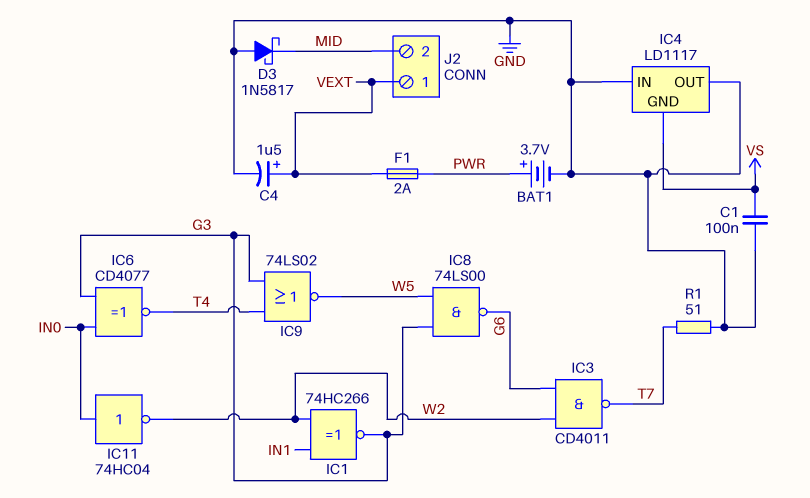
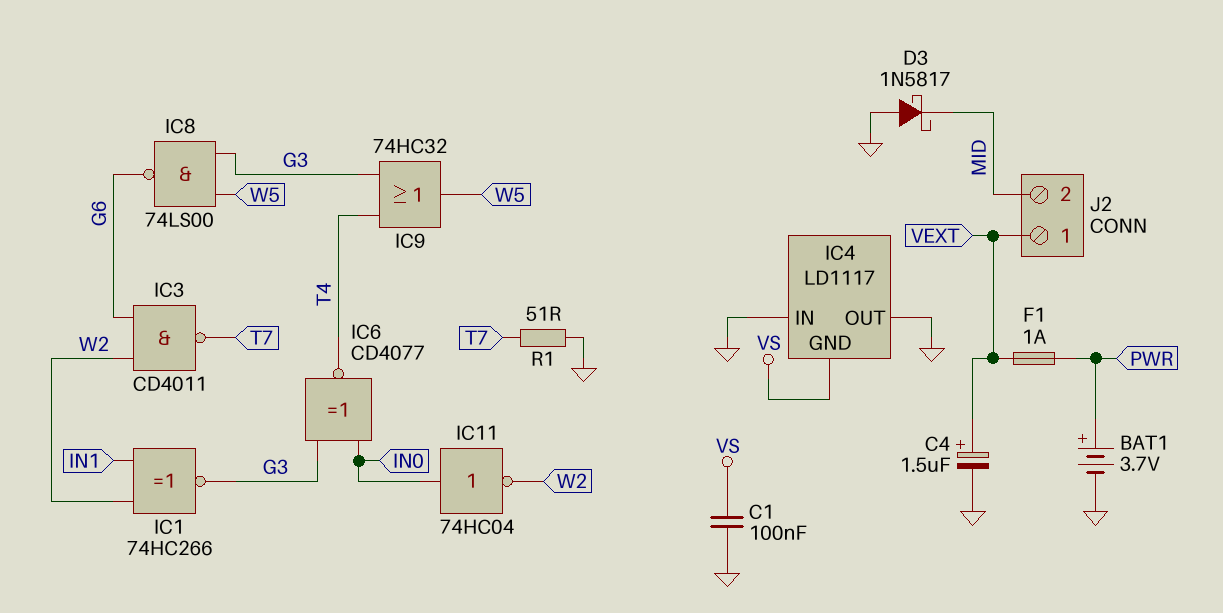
F1: 2A (PWR, VEXT) -> 1A (PWR, VEXT)
IC9: NOR 74LS02 (in G3, in T4, out W5) -> OR 74HC32 (in G3, in T4, out W5)

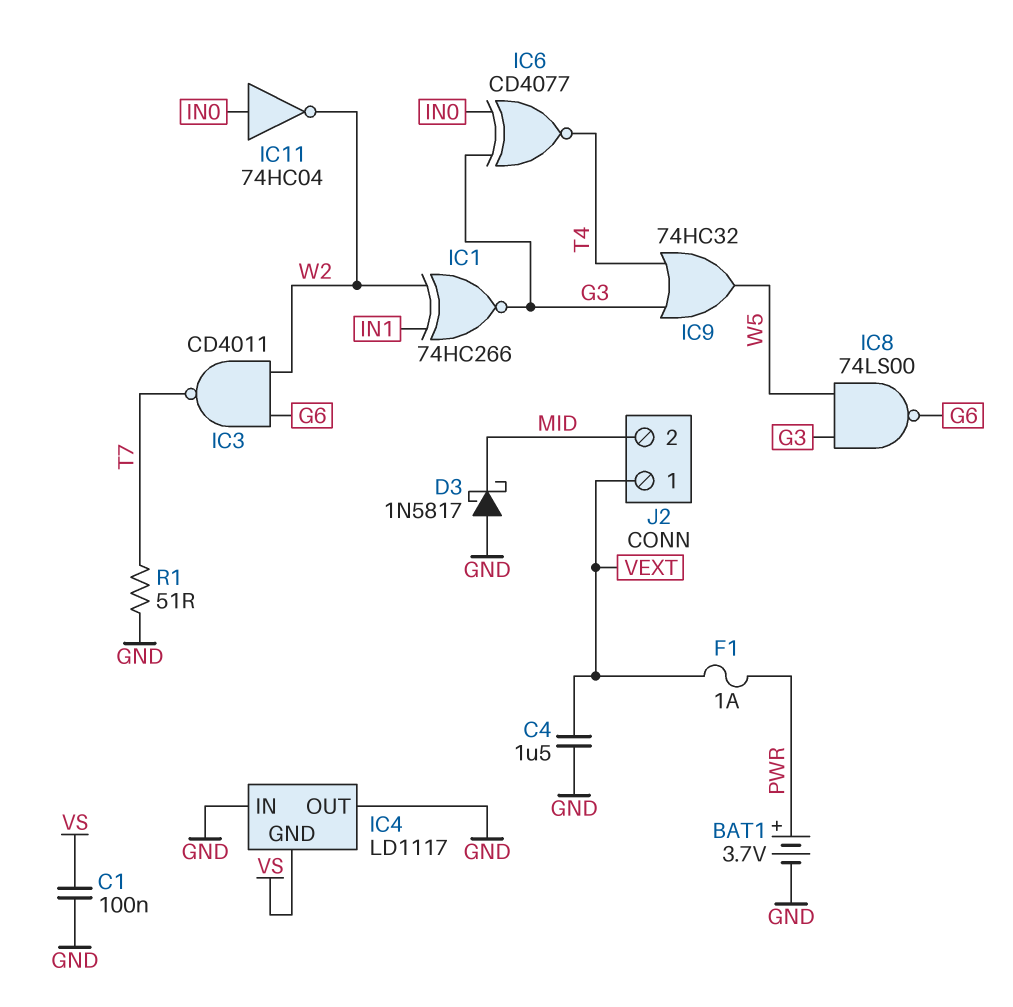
C4: 1.5uF (plus VEXT, minus GND) -> 1.5uF (GND, VEXT)

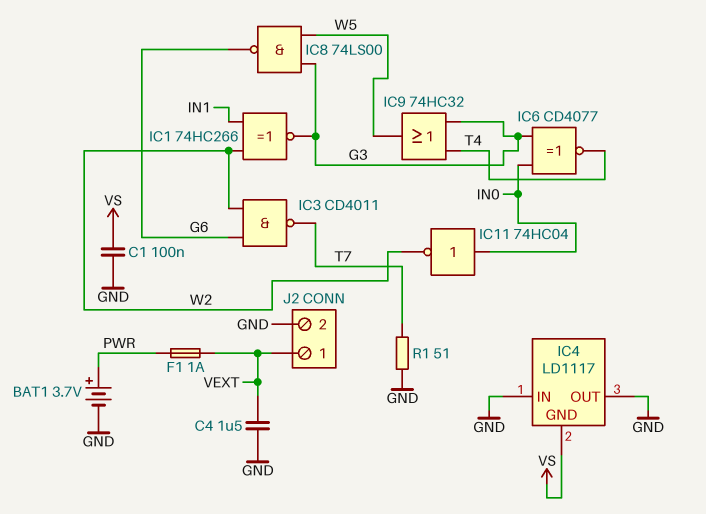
D3: schottky 1N5817 (A GND, K MID) -> none
J2 pin 2: MID -> GND

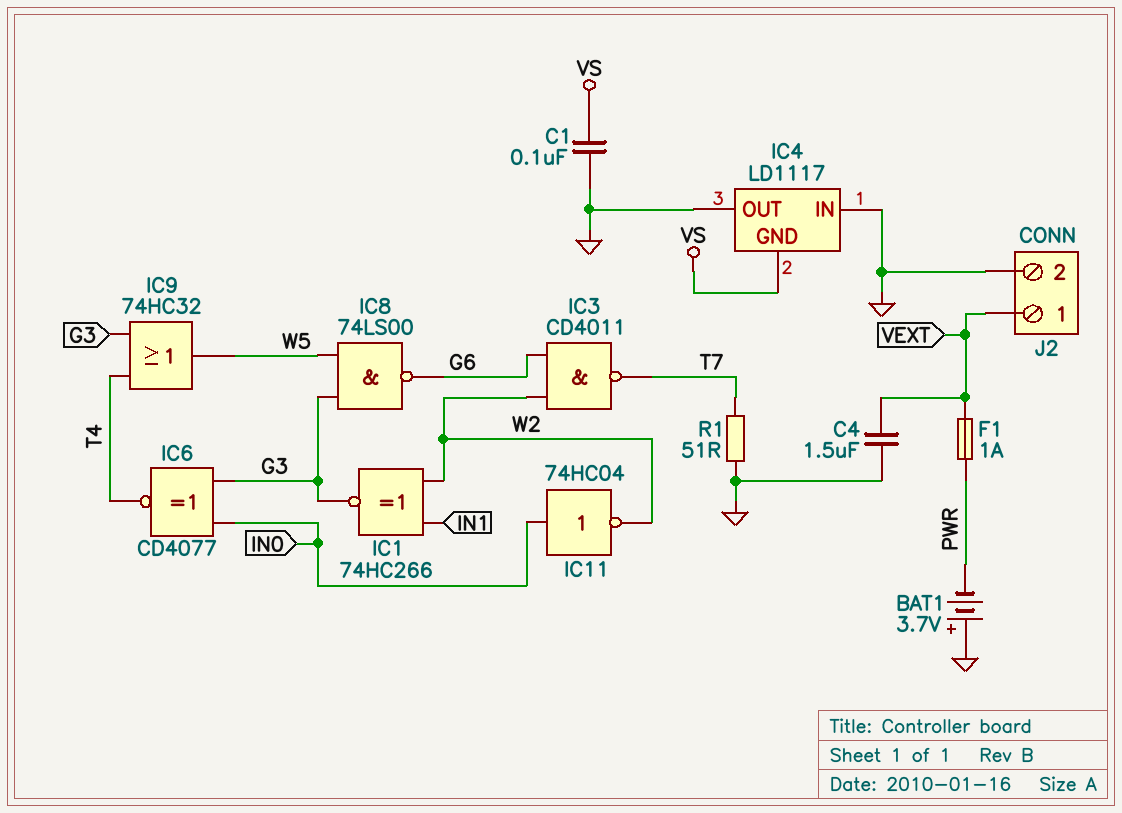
BAT1: 3.7V (plus PWR, minus GND) -> 3.7V (plus GND, minus PWR)

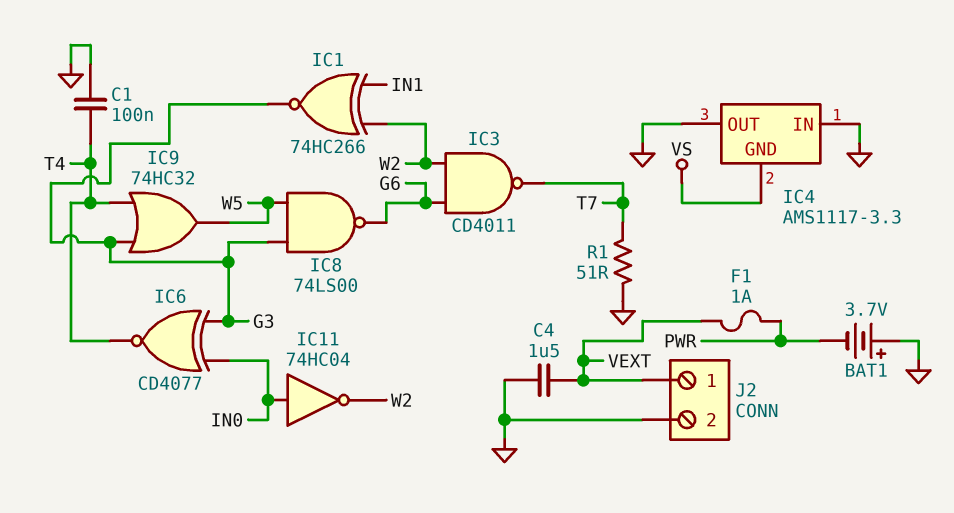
C1: 100nF (GND, VS) -> 100nF (GND, T4)
IC4: LD1117 -> AMS1117-3.3

